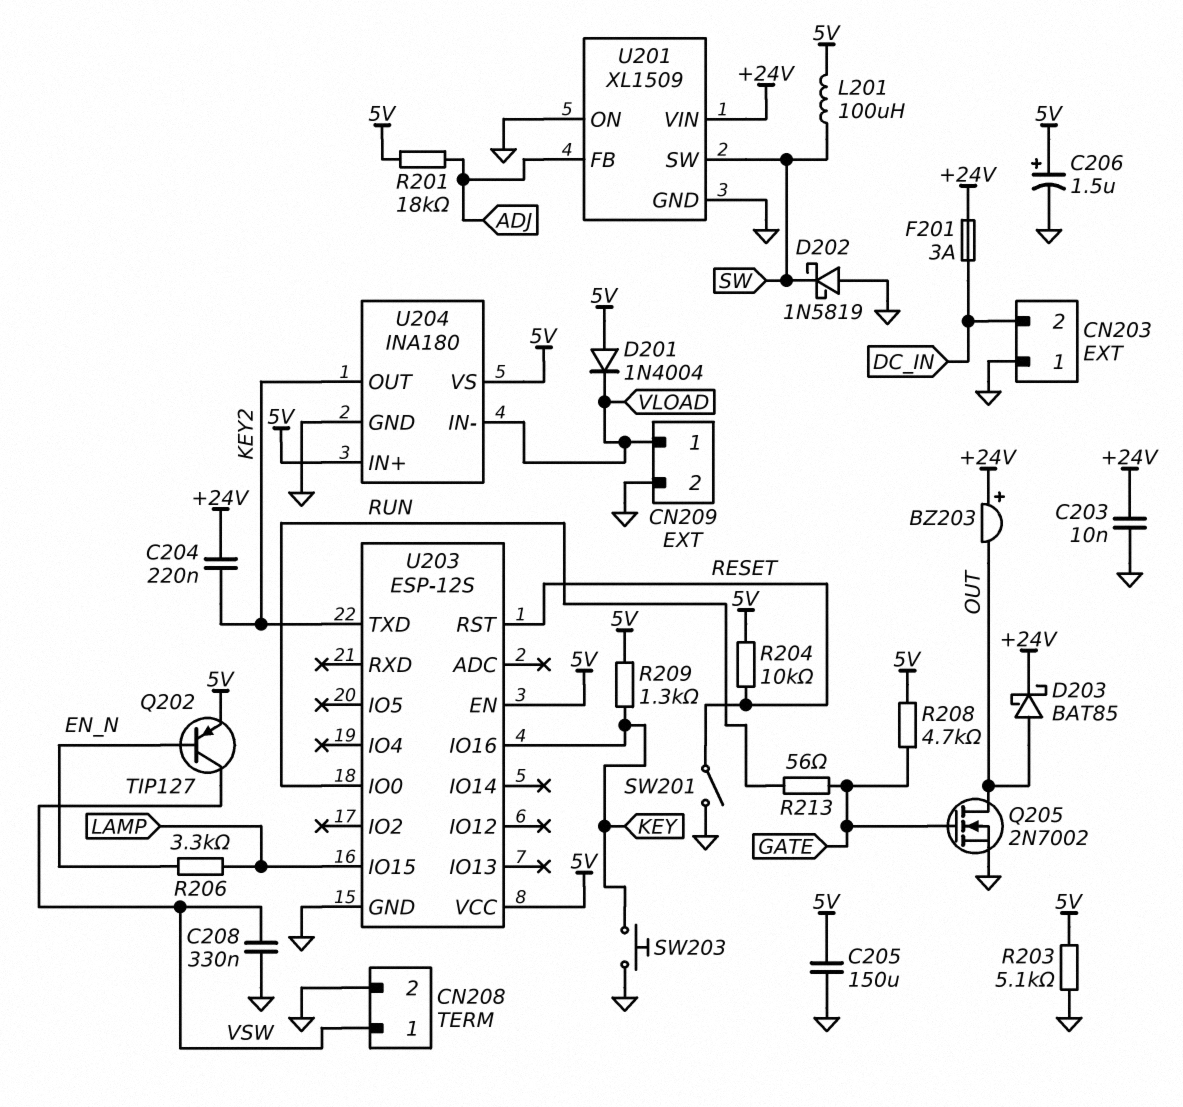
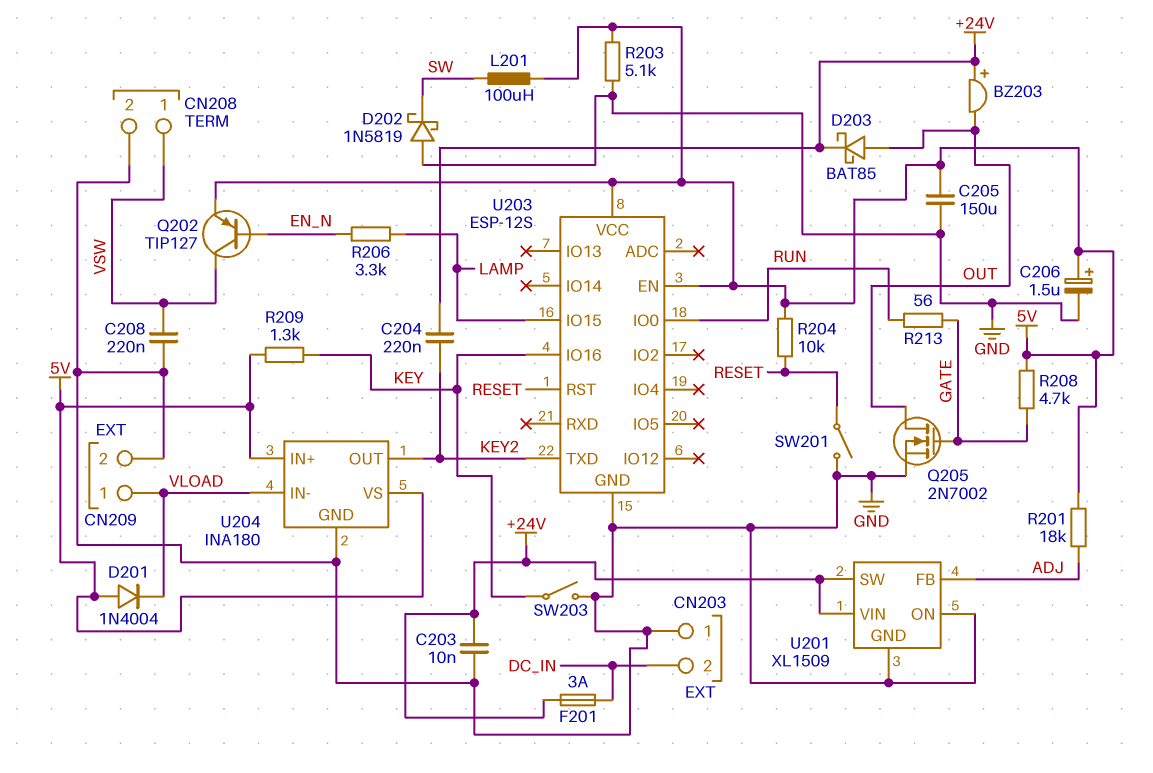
C208: 330nF (GND, VSW) -> 220nF (GND, VSW)
SW203: button (GND, KEY) -> switch (GND, KEY)
U201 pin SW: SW -> +24V

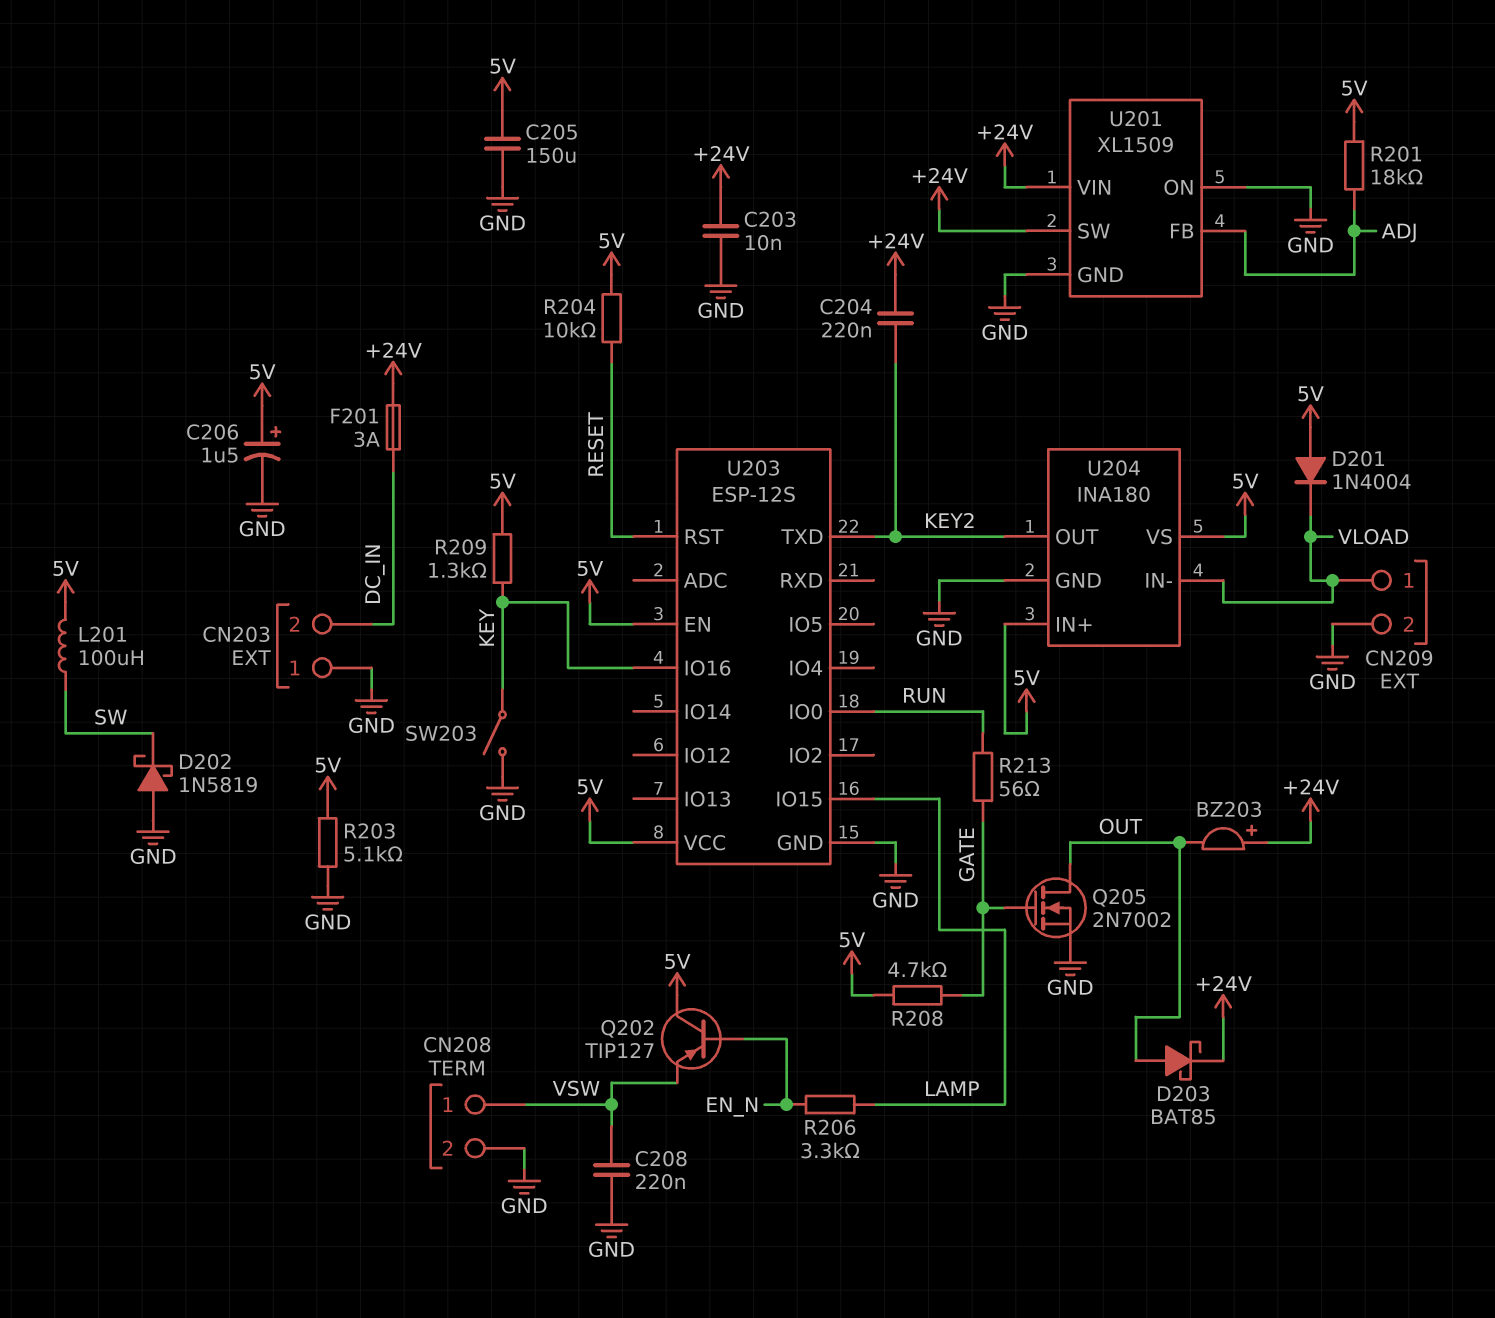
Q202: PNP TIP127 (B EN_N, C VSW, E 5V) -> PNP TIP127 (B EN_N, C 5V, E VSW)
SW201: switch (GND, RESET) -> none

